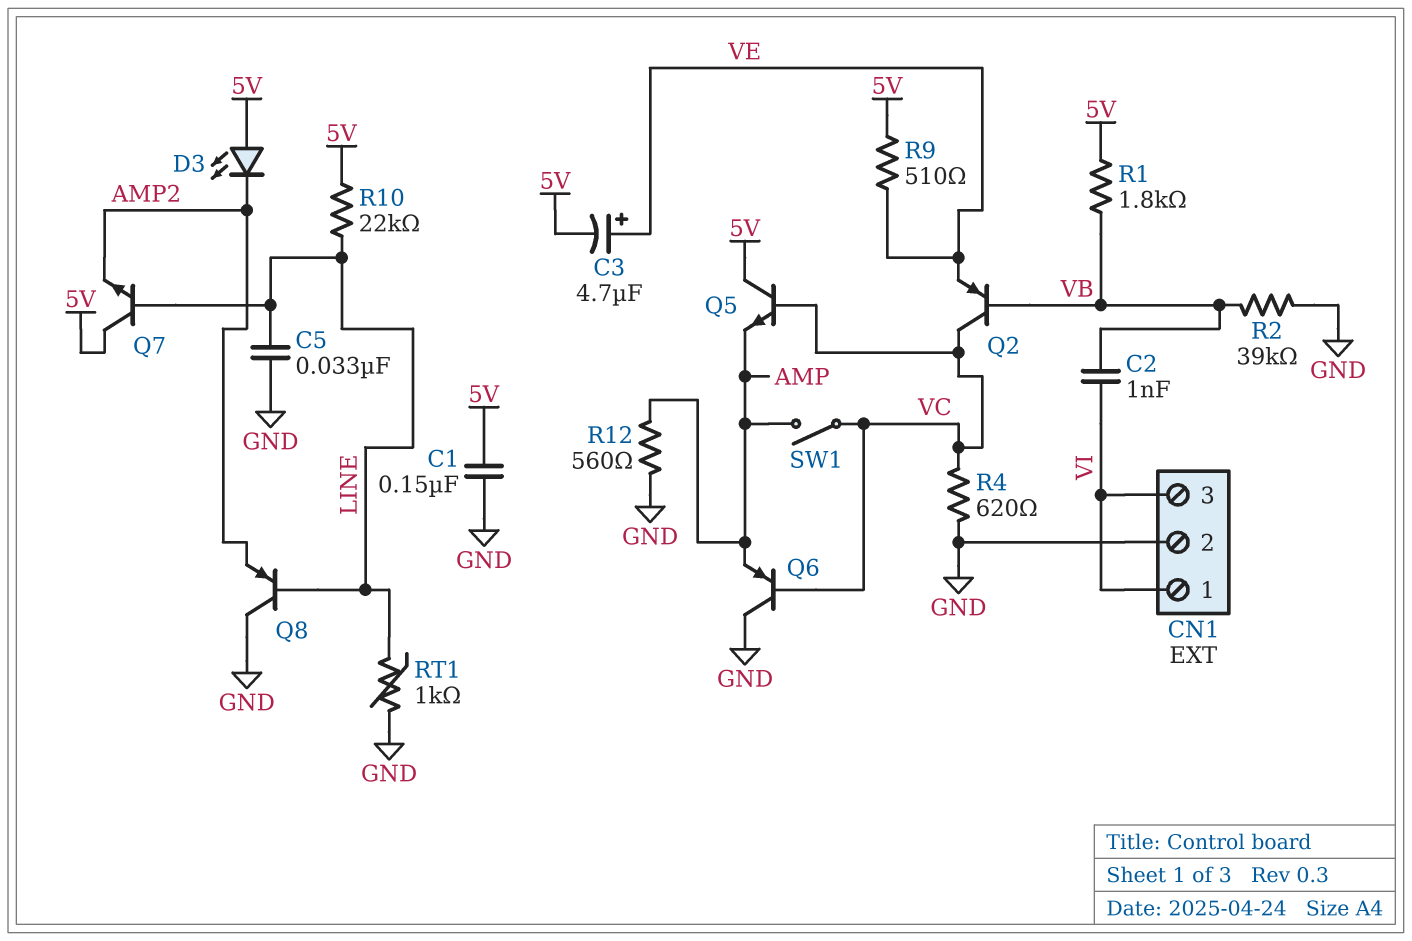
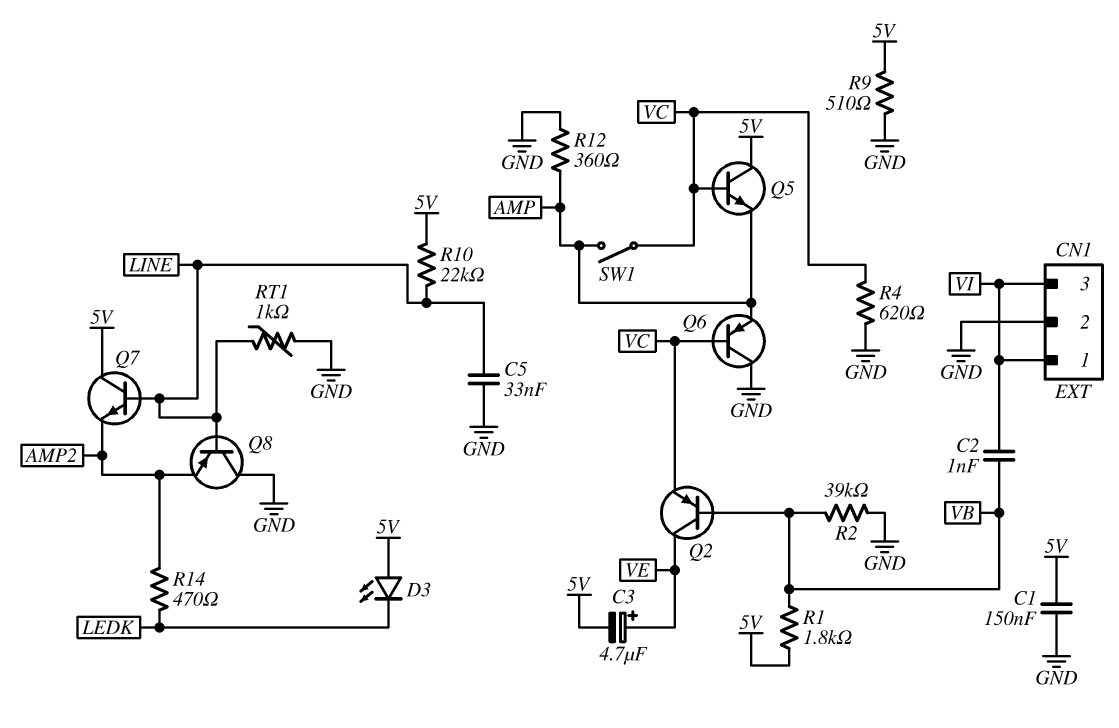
D3: LED (A 5V, K AMP2) -> LED (A 5V, K LEDK)
Q2: PNP (B VB, C VC, E VE) -> PNP (B VB, C VE, E VC)
R9: 510 (5V, VE) -> 510 (5V, GND)
R12: 560 (AMP, GND) -> 360 (AMP, GND)
R14: none -> 470 (AMP2, LEDK)

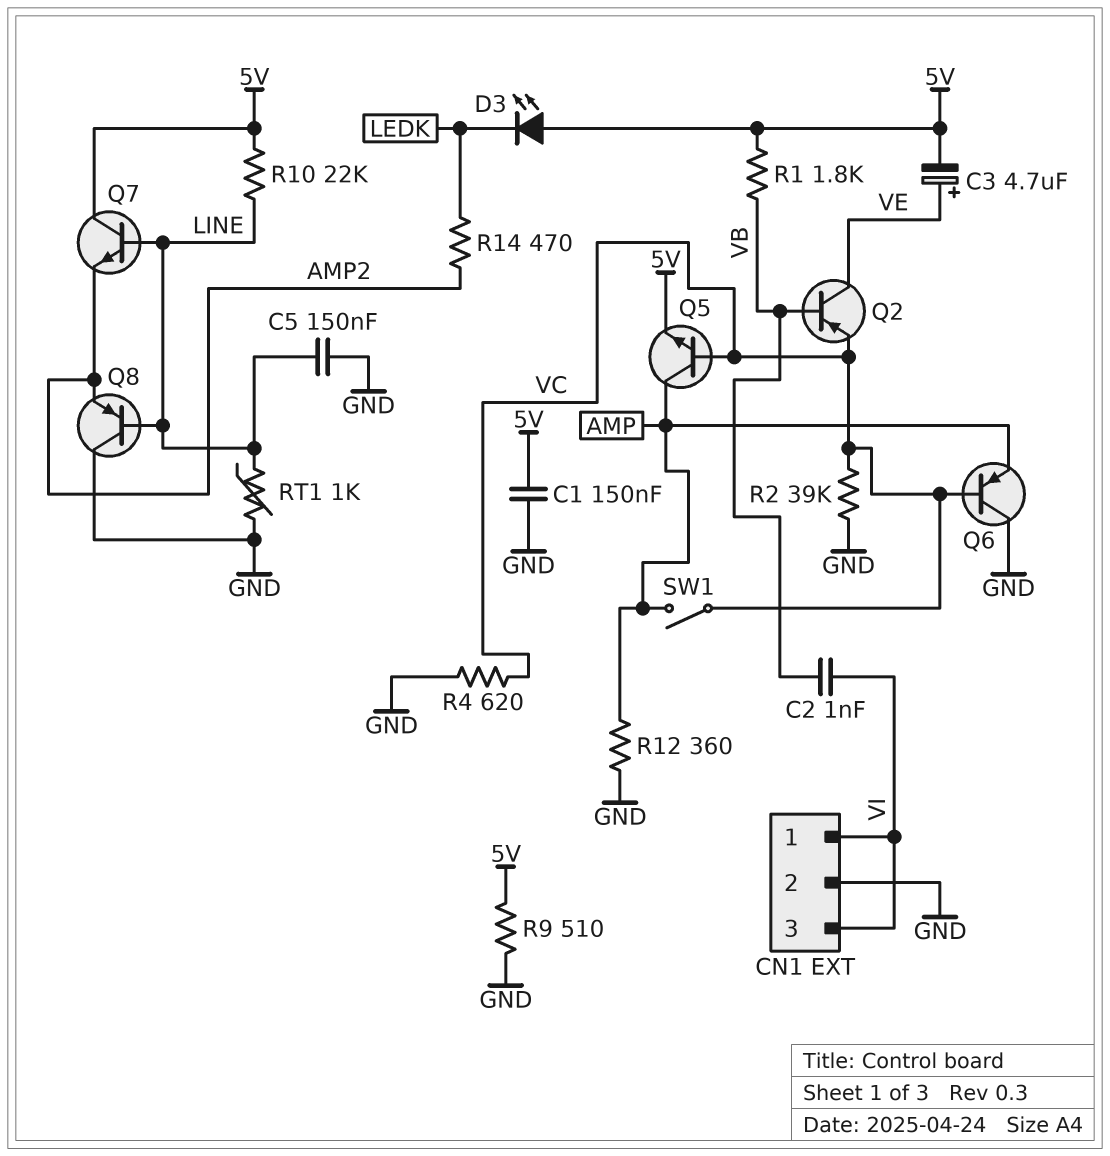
C5: 33nF (GND, LINE) -> 150nF (GND, LINE)
Q5: NPN (B VC, C 5V, E AMP) -> NPN (B VC, C AMP, E 5V)
R2: 39k (GND, VB) -> 39k (GND, VC)

